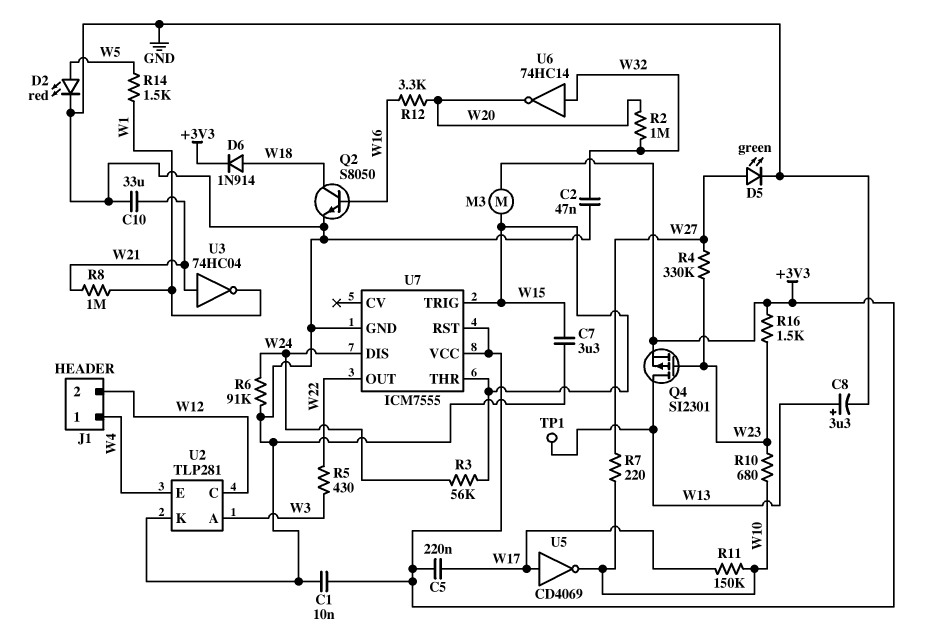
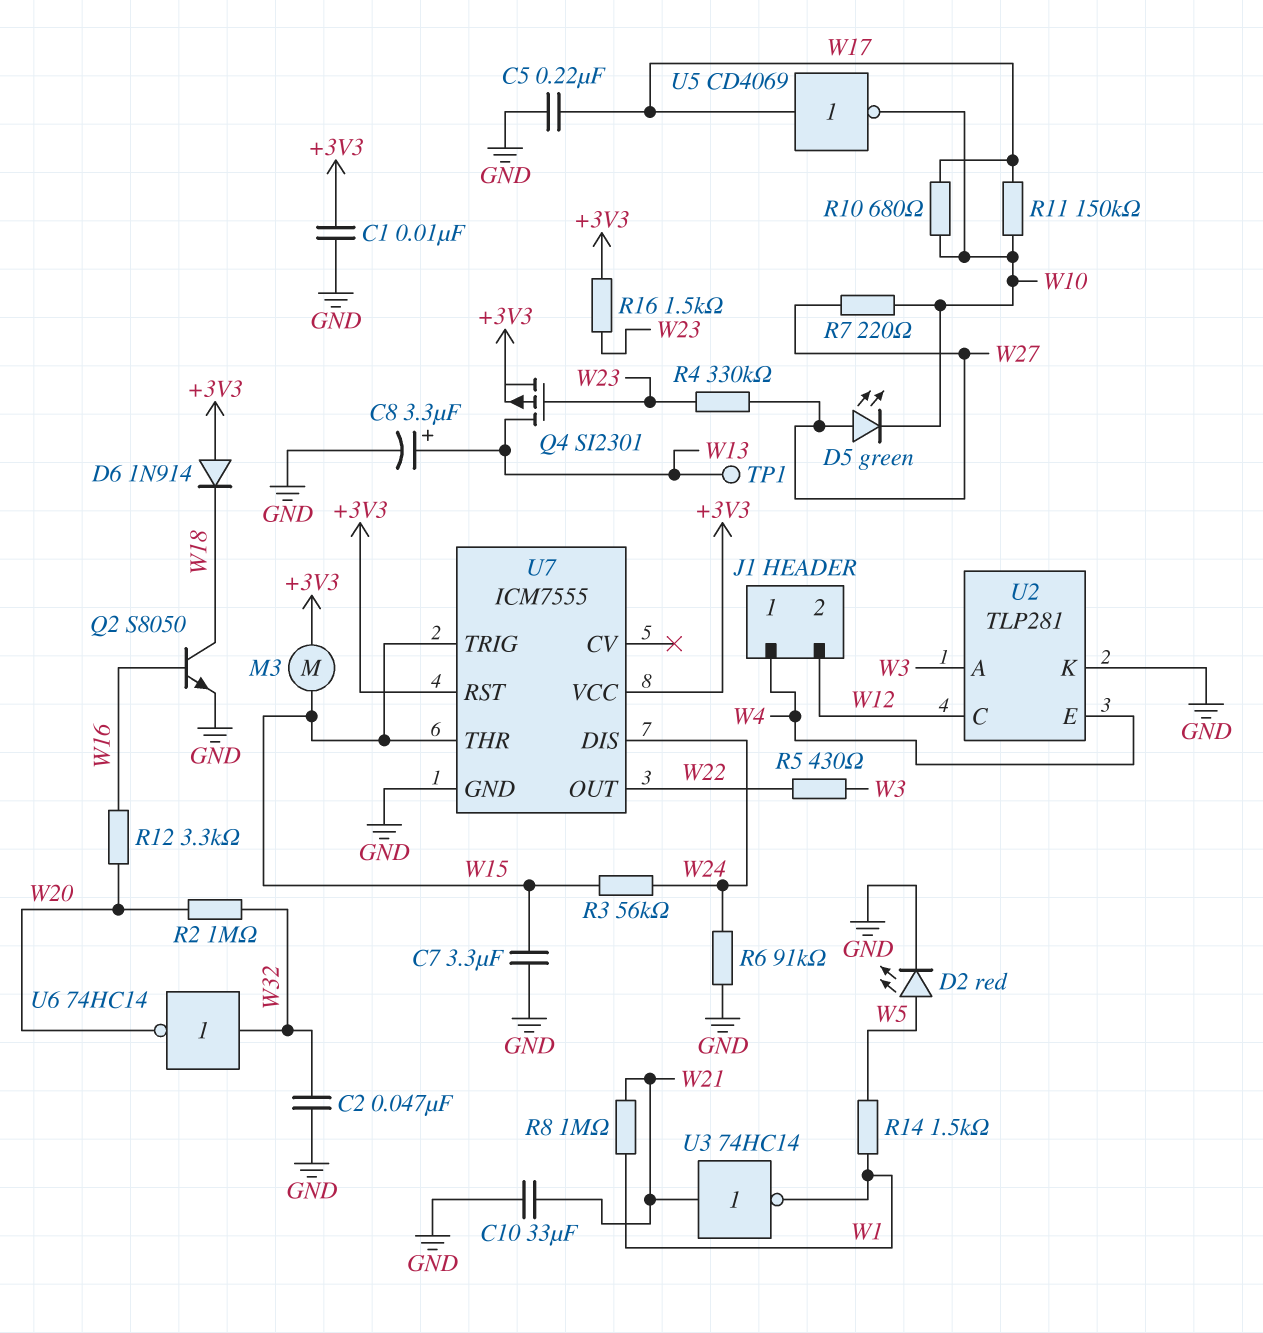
C5: 220nF (+3V3, W17) -> 220nF (GND, W17)
D5: LED green (A W27, K GND) -> LED green (A W27, K W10)
D6: diode 1N914 (A W18, K +3V3) -> diode 1N914 (A +3V3, K W18)
R10: 680 (W10, W23) -> 680 (W10, W17)
U3: NOT 74HC04 (in W21, out W1) -> NOT 74HC14 (in W21, out W1)

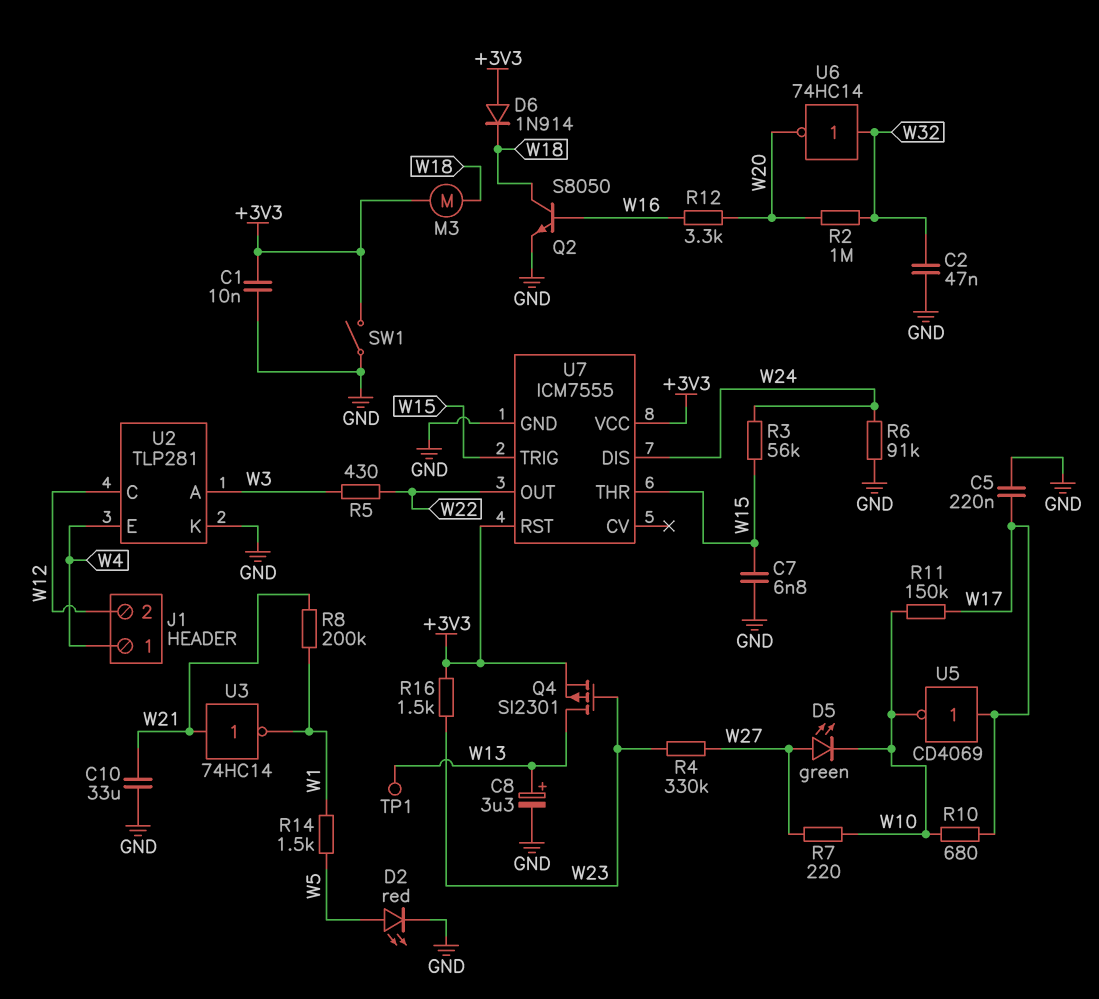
C7: 3.3uF (GND, W15) -> 6.8nF (GND, W15)
M3: motor (+3V3, W15) -> motor (+3V3, W18)
R8: 1M (W1, W21) -> 200k (W1, W21)
SW1: none -> switch (+3V3, GND)

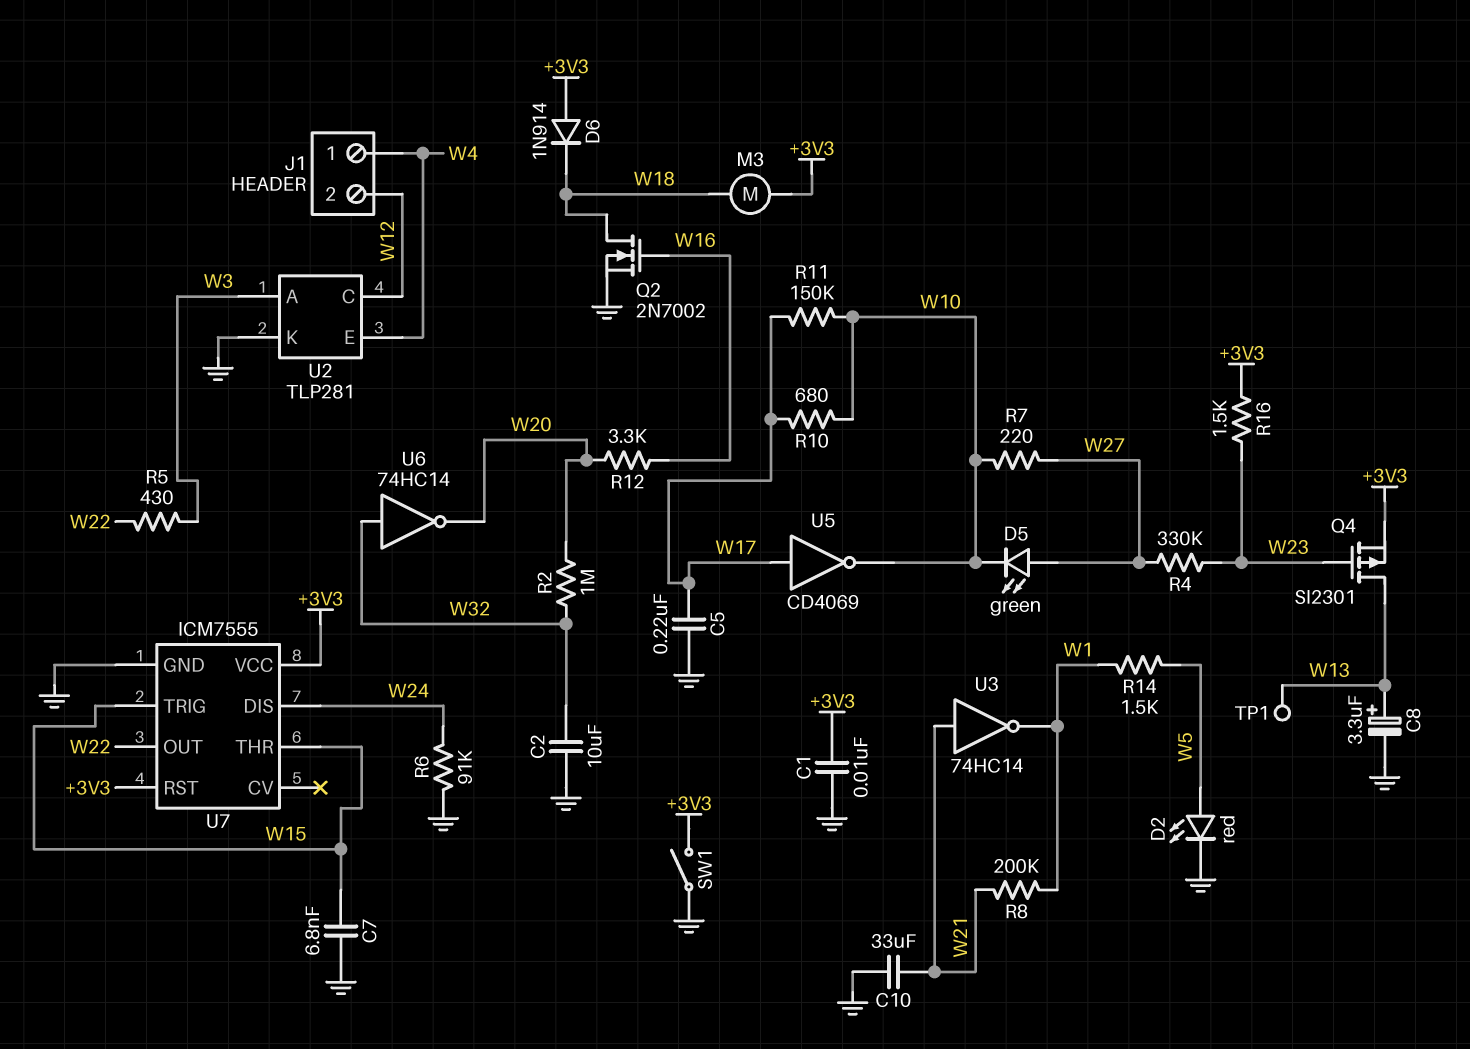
C2: 47nF (GND, W32) -> 10uF (GND, W32)
Q2: NPN S8050 (B W16, C W18, E GND) -> NMOS 2N7002 (G W16, D W18, S GND)
R3: 56k (W15, W24) -> none

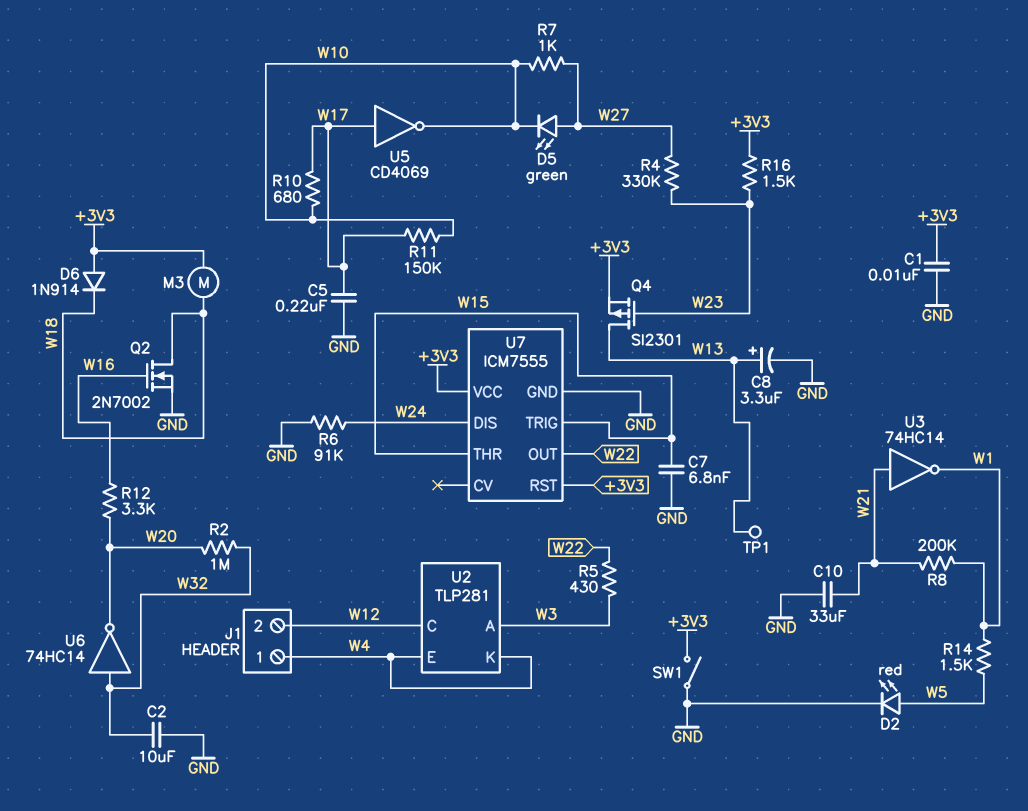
R7: 220 (W10, W27) -> 1k (W10, W27)
U2 pin K: GND -> W4

